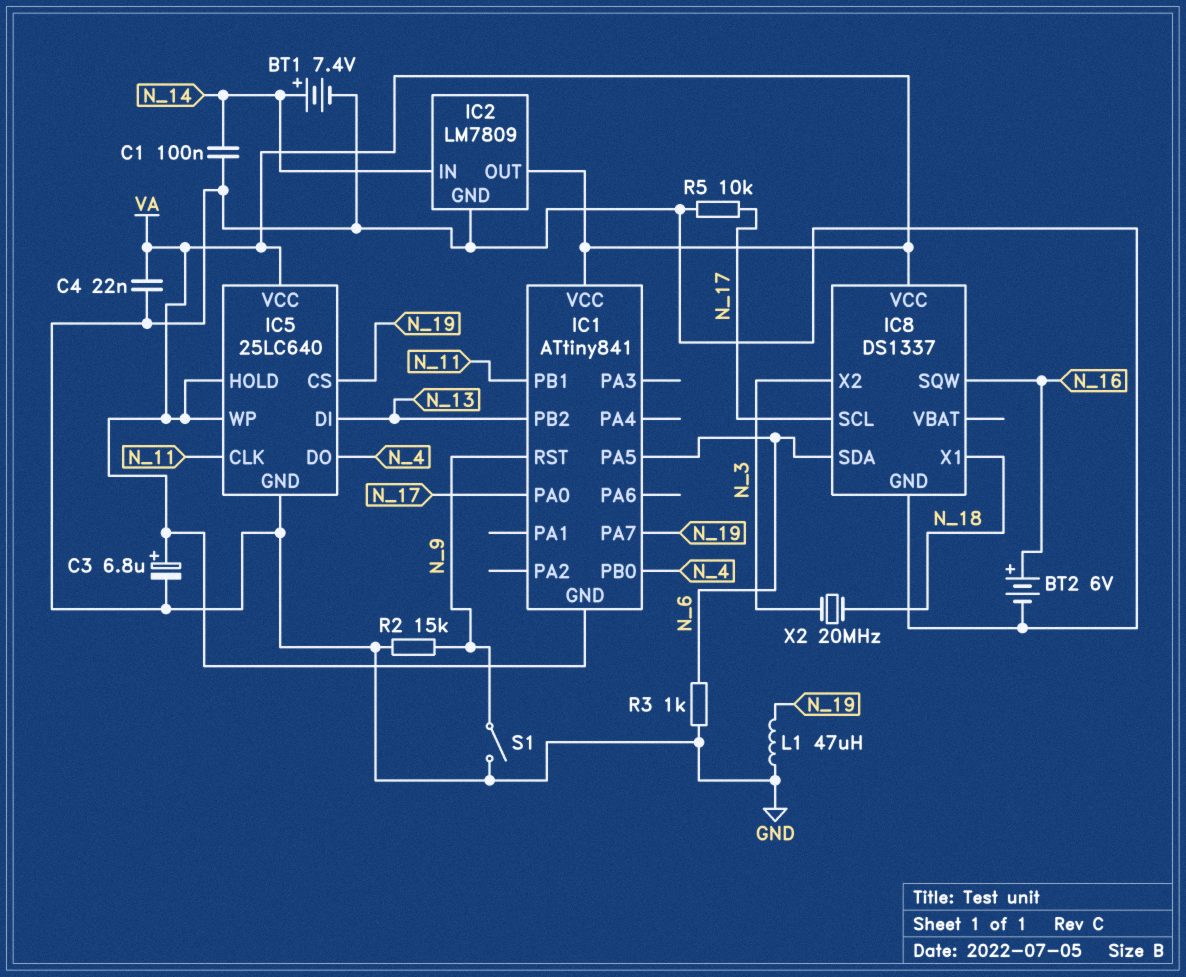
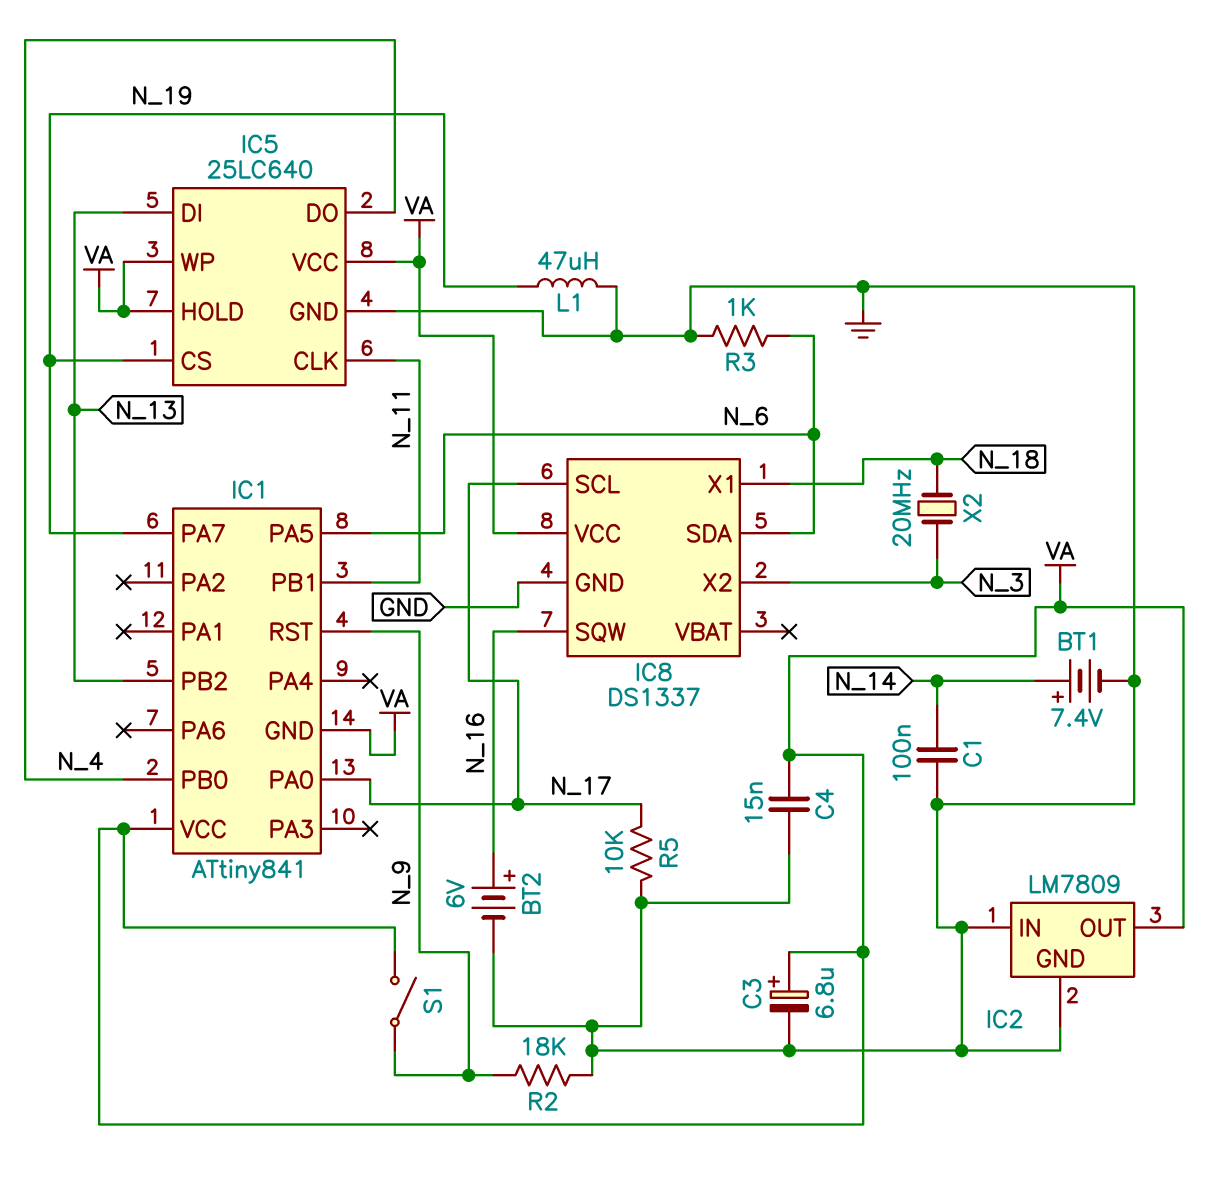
C4: 22nF (GND, VA) -> 15nF (GND, VA)
IC2 pin IN: N_14 -> GND
R2: 15k (GND, N_9) -> 18k (GND, N_9)
S1: switch (GND, N_9) -> switch (N_9, VA)

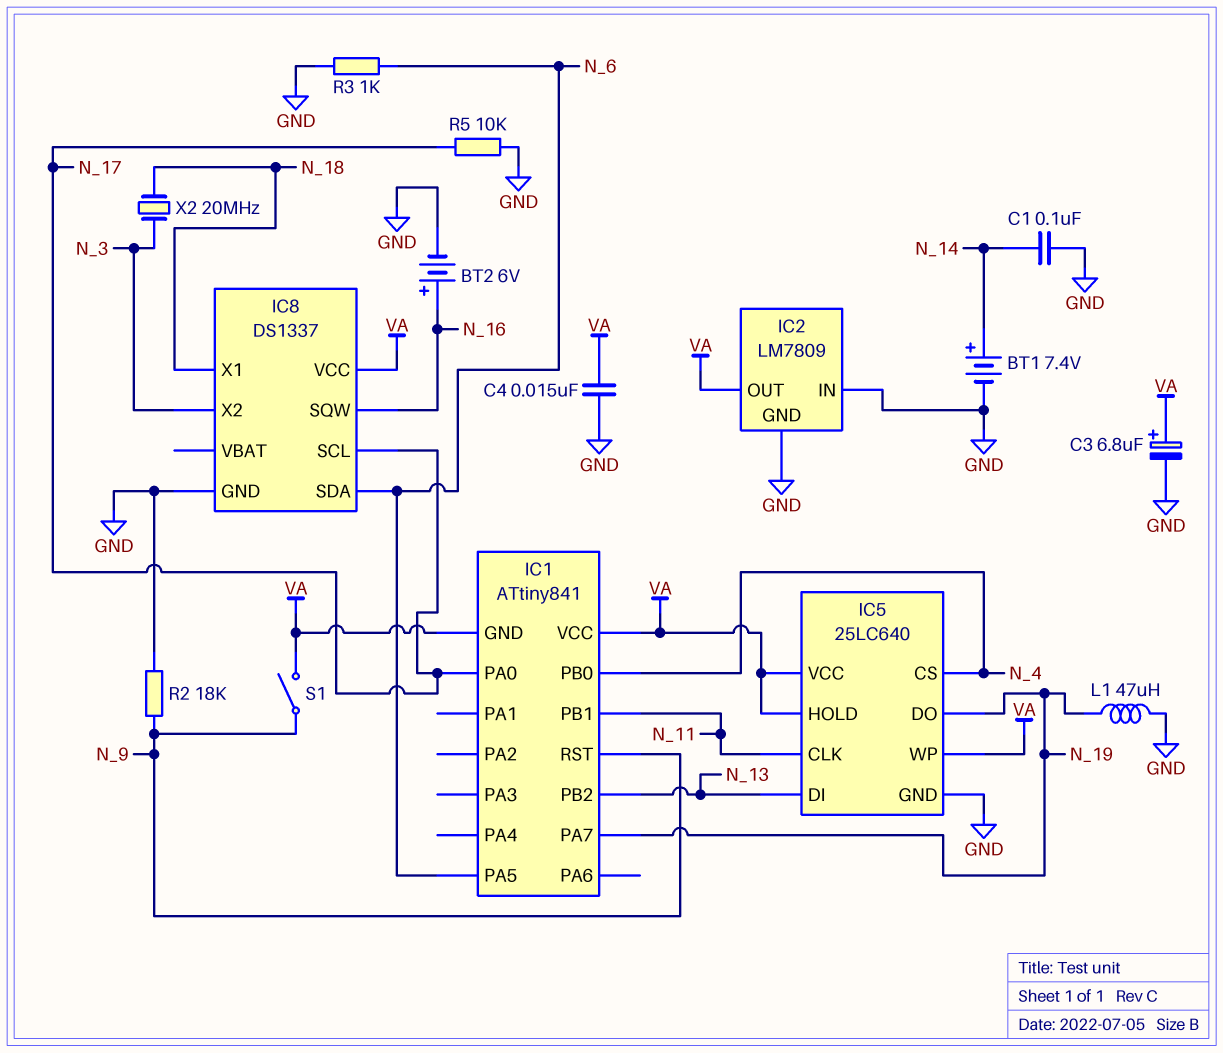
IC5 pin CS: N_19 -> N_4
IC5 pin DO: N_4 -> N_19

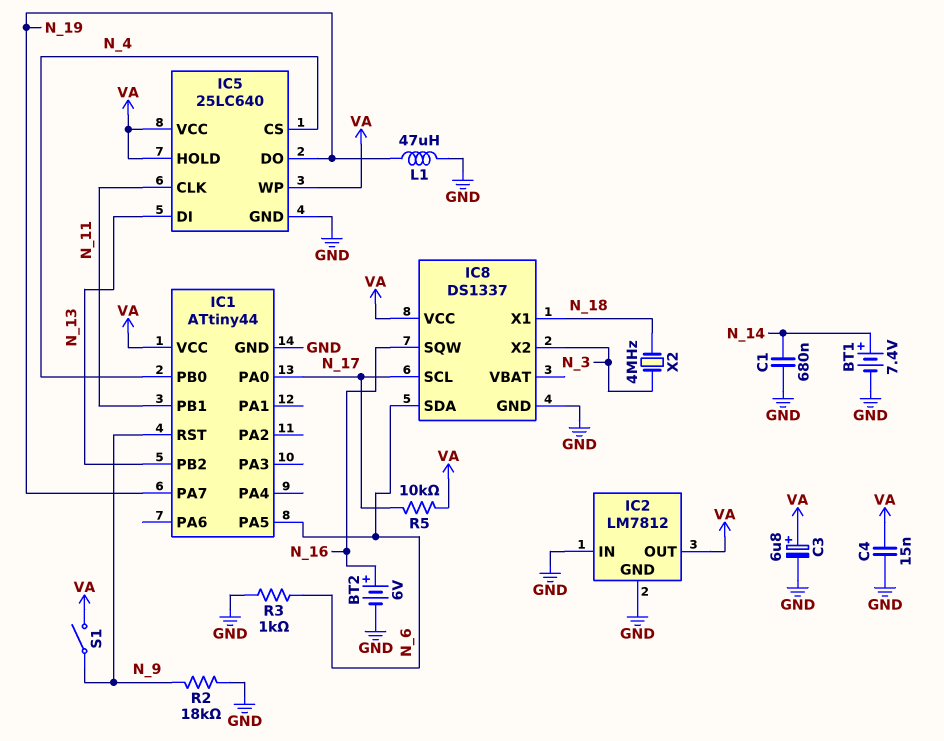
C1: 100nF (GND, N_14) -> 680nF (GND, N_14)
IC1: ATtiny841 -> ATtiny44
IC1 pin GND: VA -> GND
IC2: LM7809 -> LM7812
R5: 10k (GND, N_17) -> 10k (N_17, VA)
X2: 20MHz (N_3, N_18) -> 4MHz (N_3, N_18)

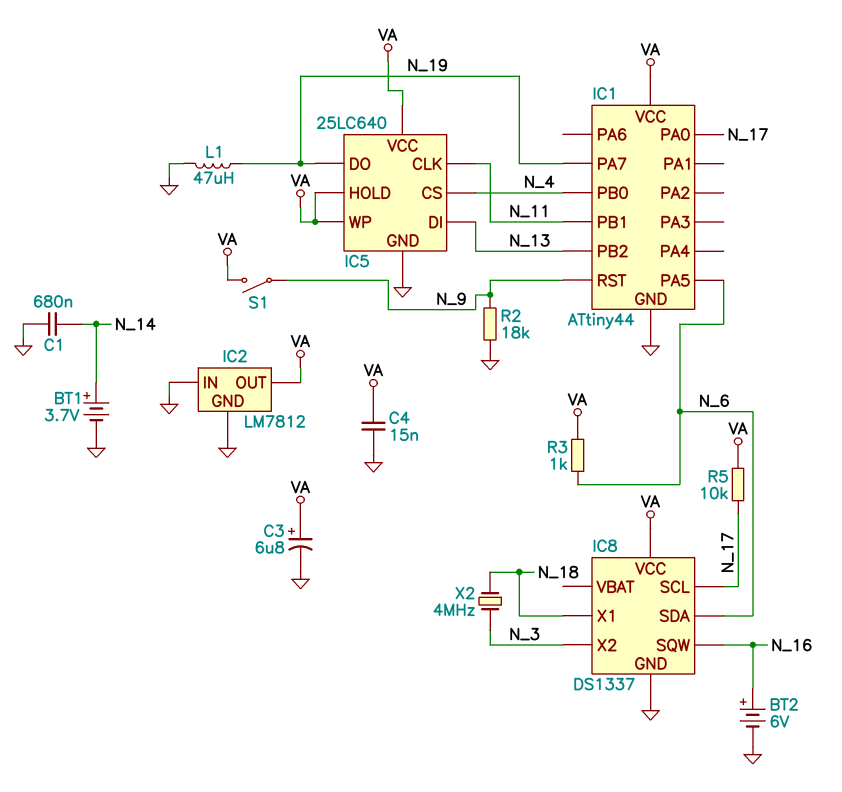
BT1: 7.4V (plus N_14, minus GND) -> 3.7V (plus N_14, minus GND)
R3: 1k (GND, N_6) -> 1k (N_6, VA)

